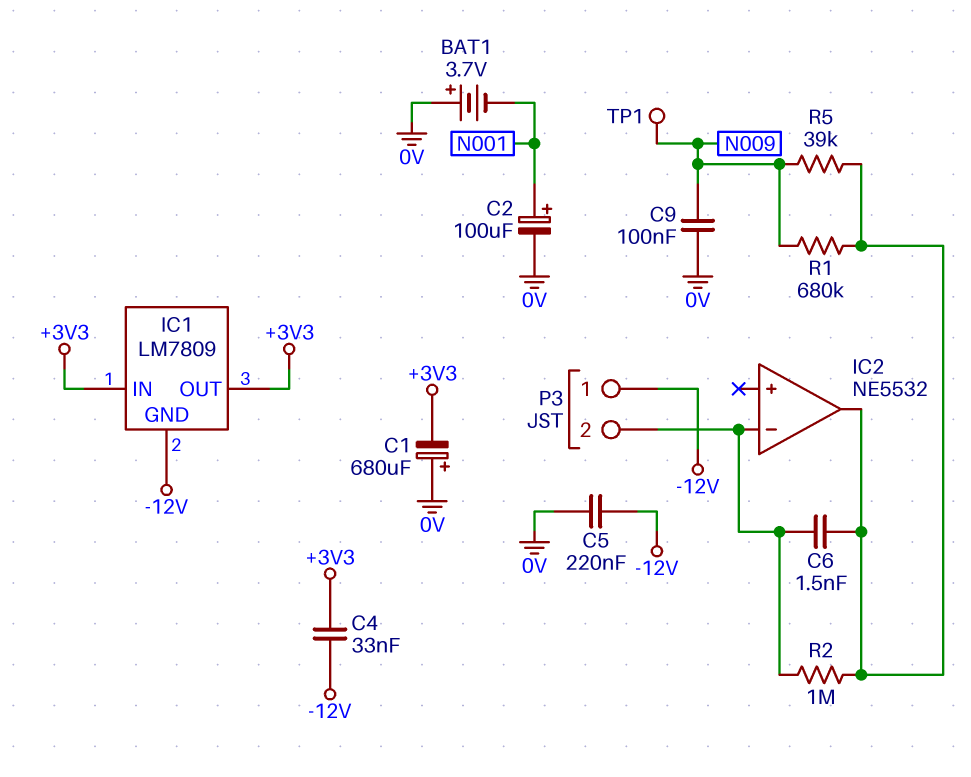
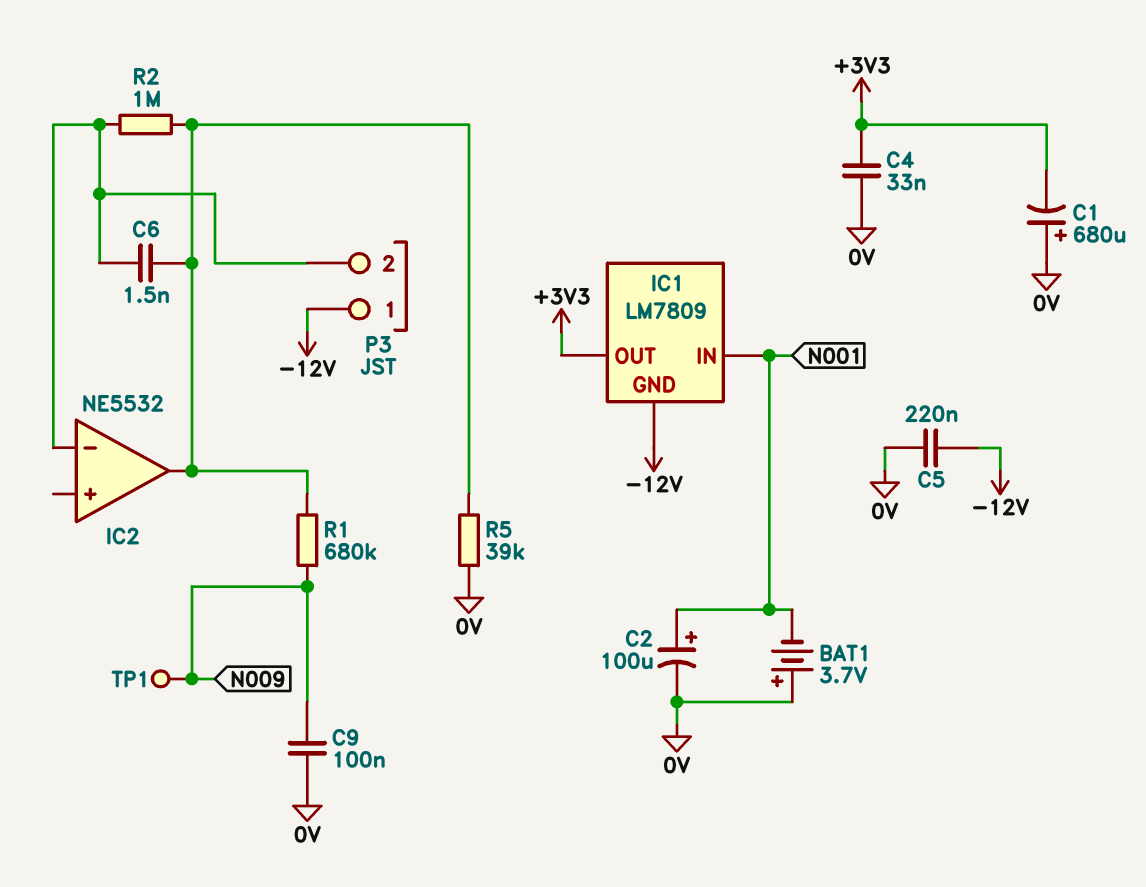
C4: 33nF (+3V3, -12V) -> 33nF (+3V3, 0V)
IC1 pin IN: +3V3 -> N001
R5: 39k (IC2/out, N009) -> 39k (0V, IC2/out)

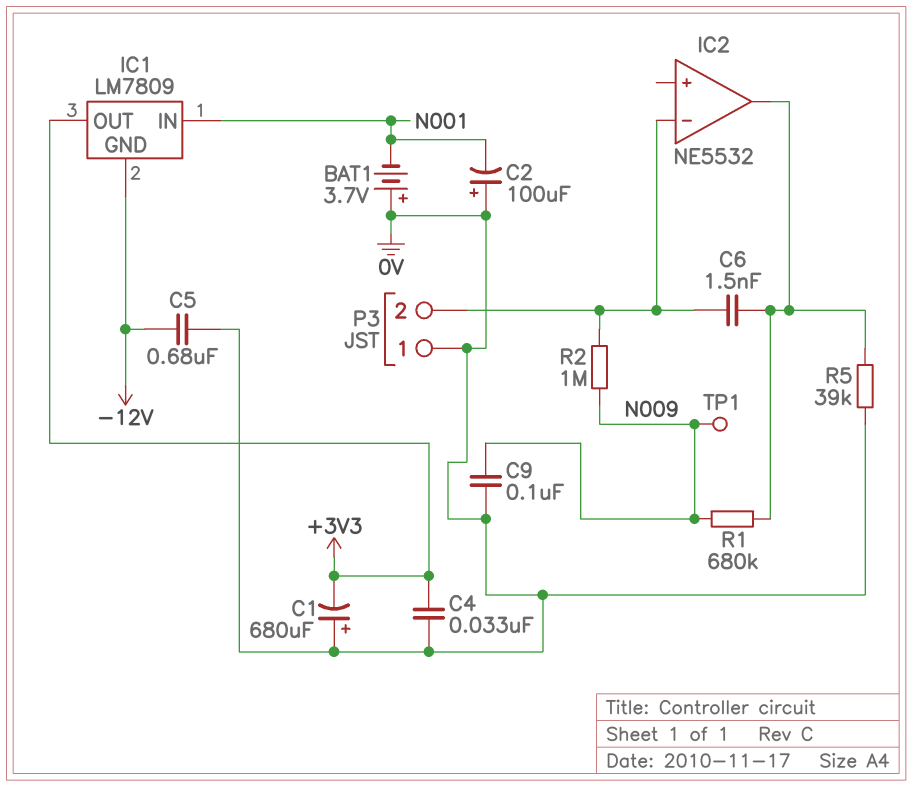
C2: 100uF (plus N001, minus 0V) -> 100uF (plus 0V, minus N001)
C5: 220nF (-12V, 0V) -> 680nF (-12V, 0V)
P3 pin 1: -12V -> 0V
R2: 1M (IC2/in-, IC2/out) -> 1M (IC2/in-, N009)

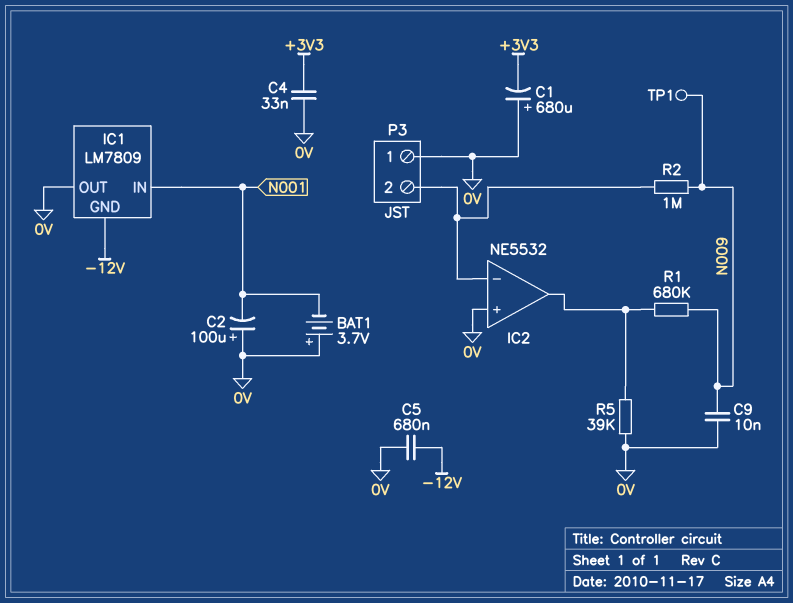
C6: 1.5nF (IC2/in-, IC2/out) -> none
C9: 100nF (0V, N009) -> 10nF (0V, N009)
IC1 pin OUT: +3V3 -> 0V
IC2 pin in+: none -> 0V

